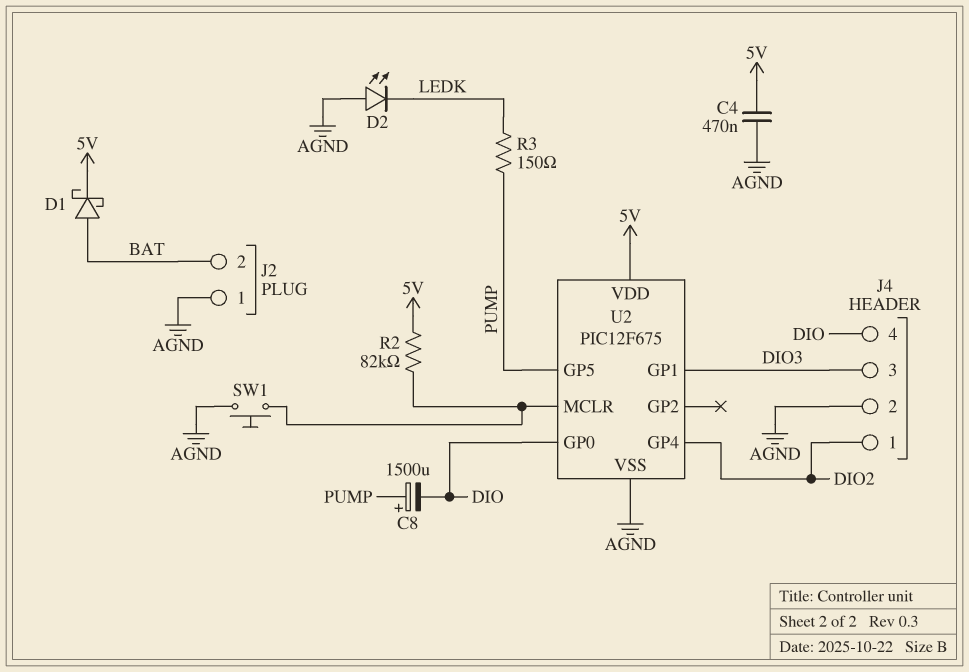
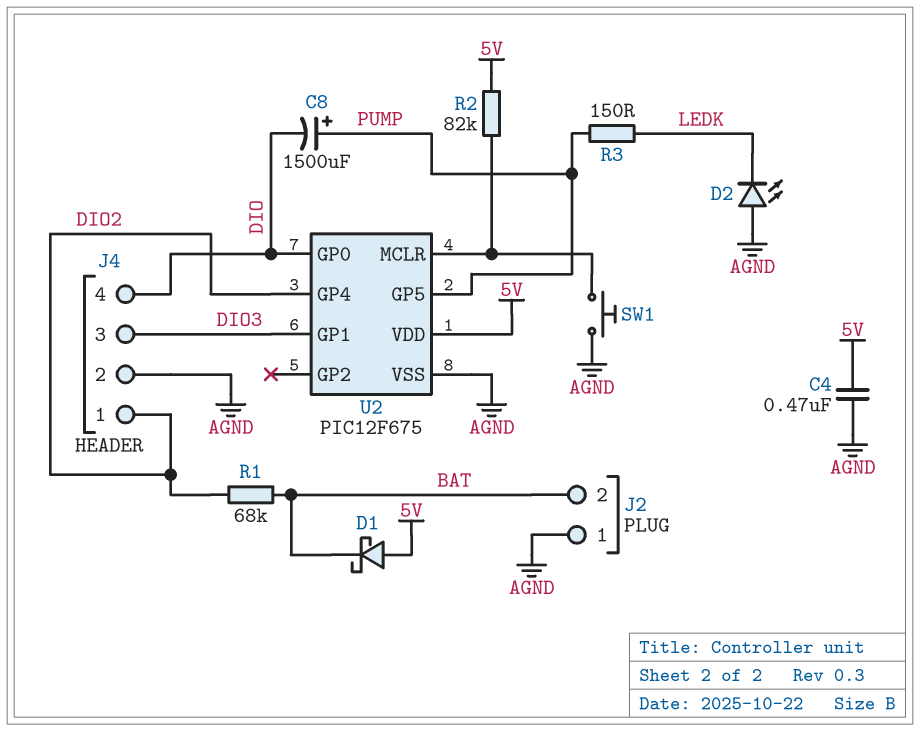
D1: schottky (A BAT, K 5V) -> schottky (A 5V, K BAT)
R1: none -> 68k (BAT, DIO2)

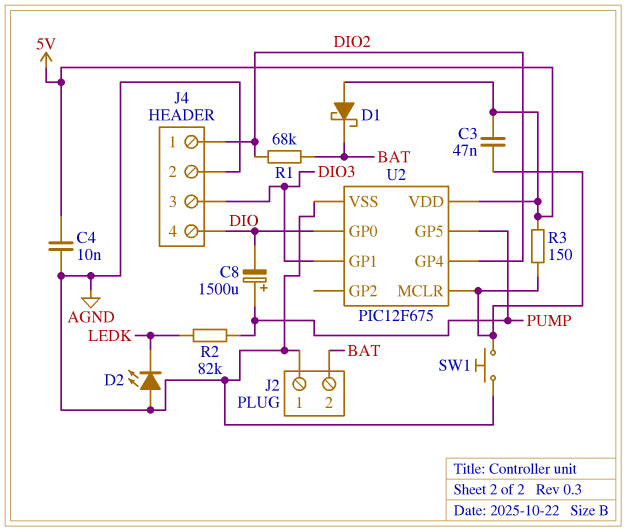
C3: none -> 47nF (5V, U2/MCLR)
C4: 470nF (5V, AGND) -> 10nF (5V, AGND)
R2: 82k (5V, U2/MCLR) -> 82k (LEDK, PUMP)
R3: 150 (LEDK, PUMP) -> 150 (5V, U2/MCLR)

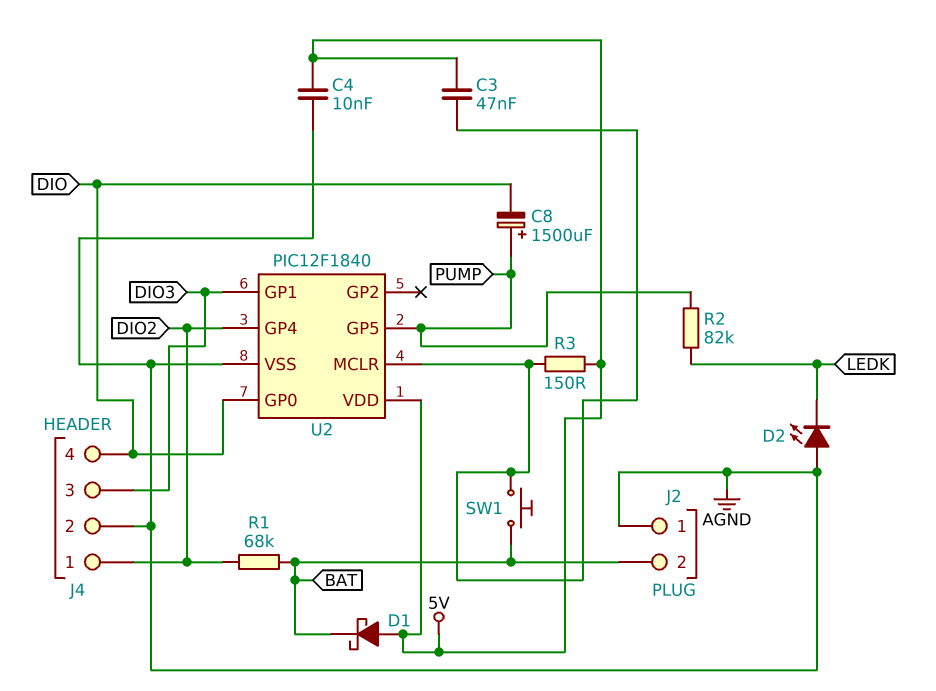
SW1: button (AGND, U2/MCLR) -> button (BAT, U2/MCLR)
U2: PIC12F675 -> PIC12F1840

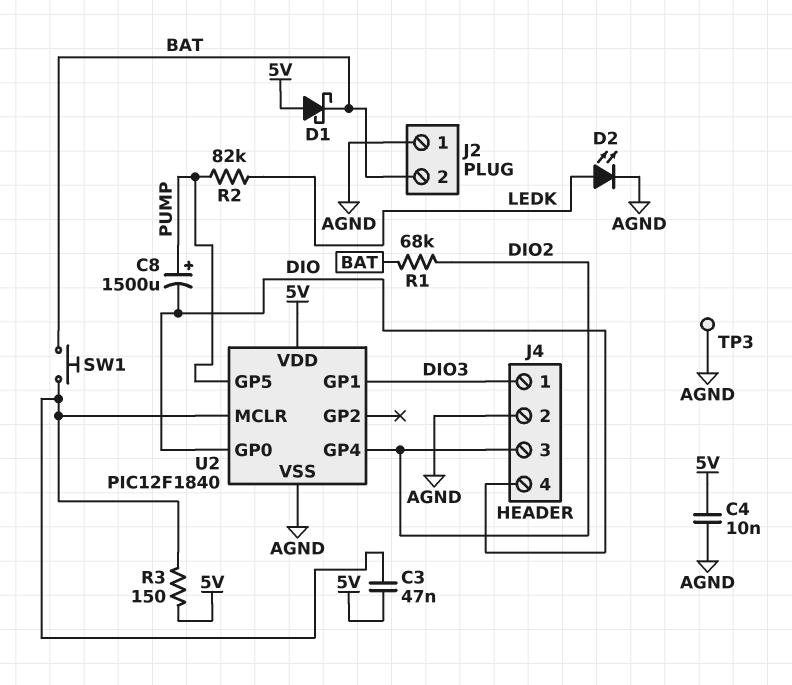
D2: LED (A AGND, K LEDK) -> LED (A LEDK, K AGND)
J4 pin 1: DIO2 -> DIO3
J4 pin 3: DIO3 -> DIO2
TP3: none -> test point (AGND)

